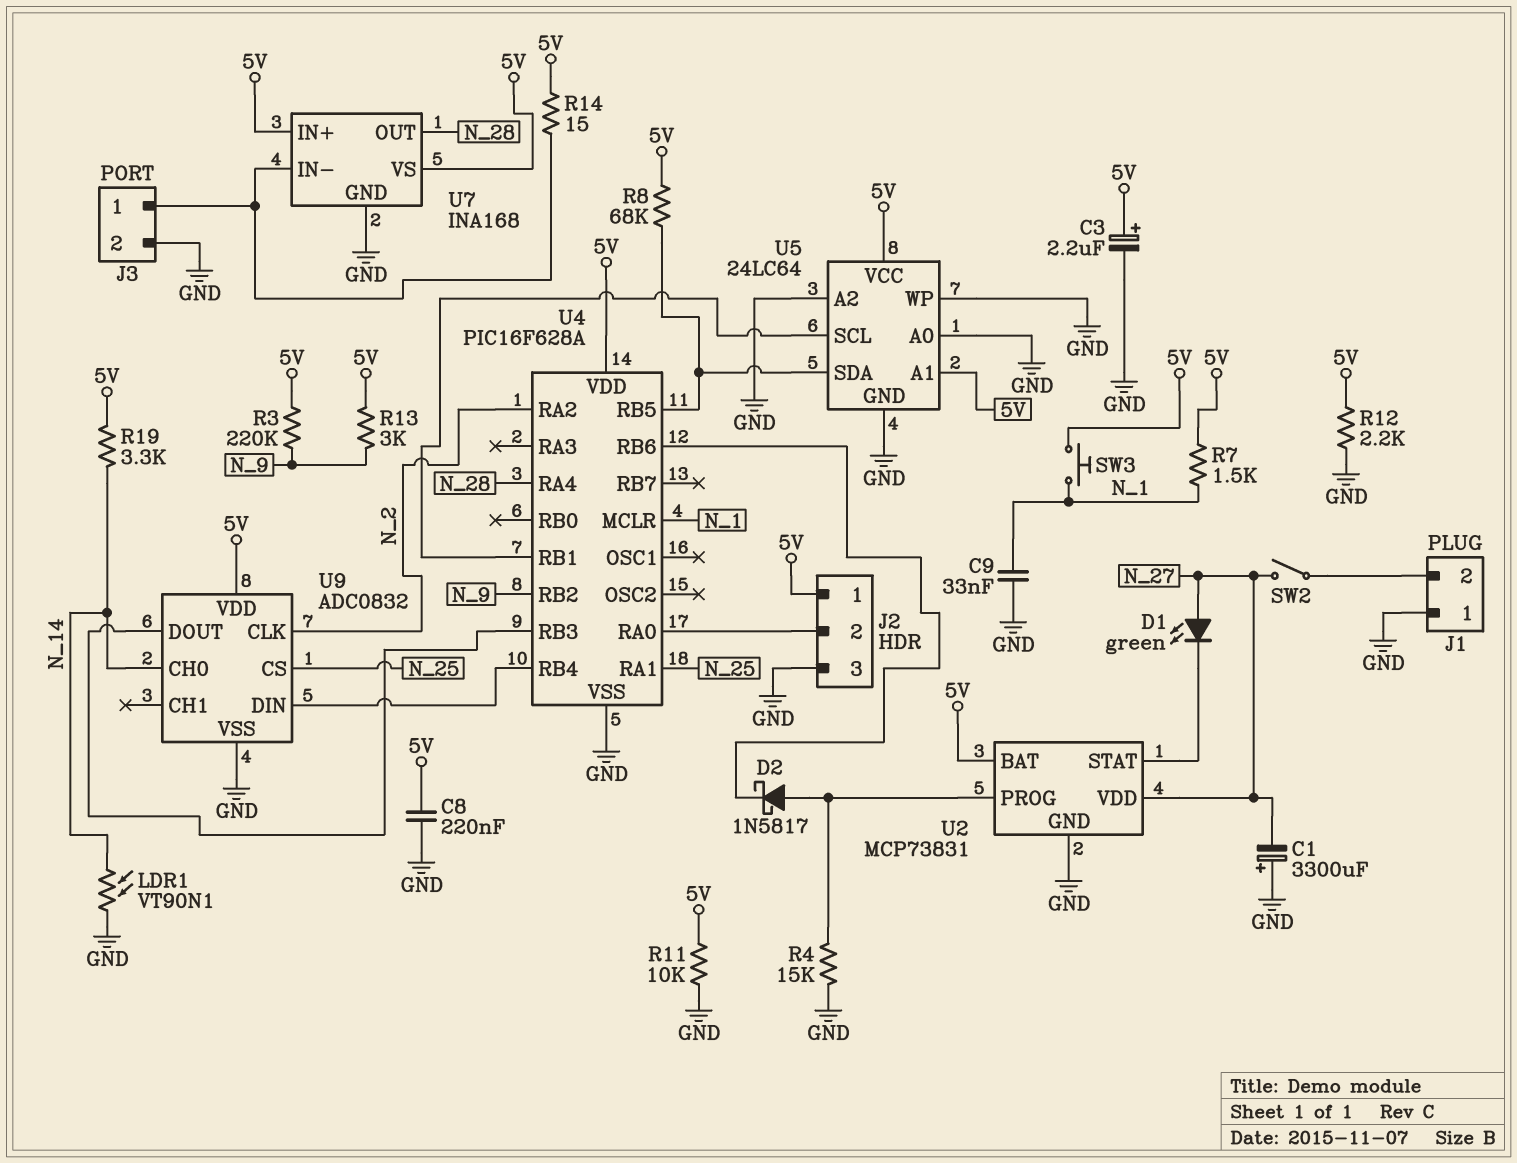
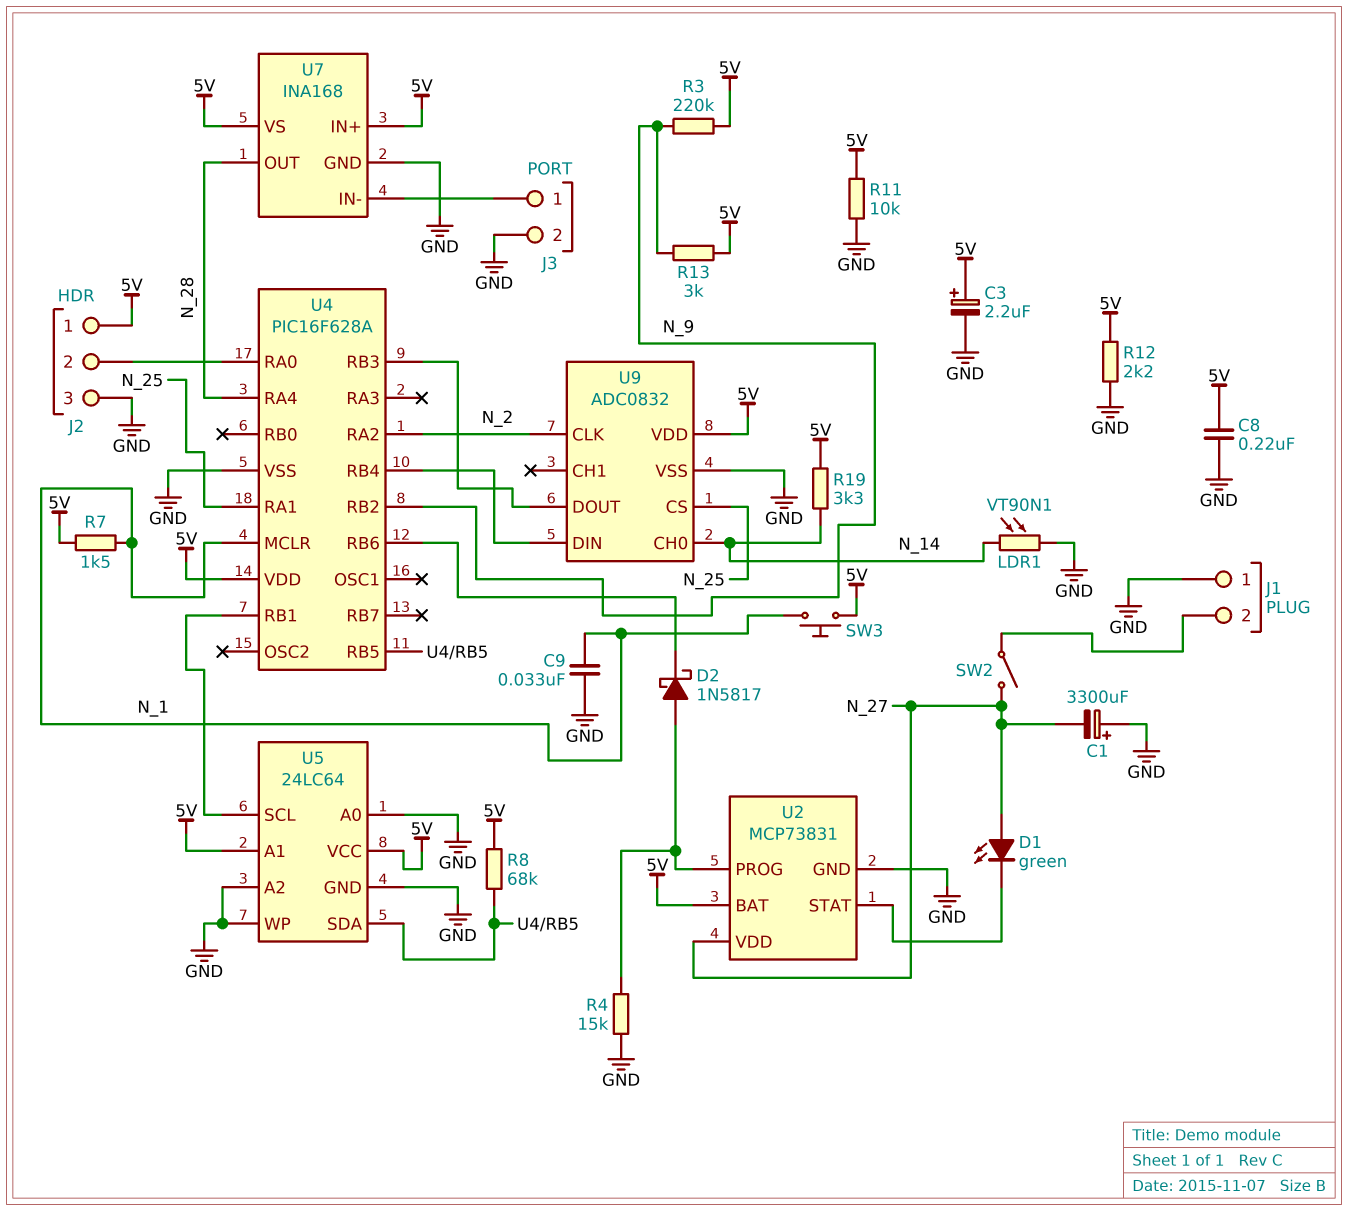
R14: 15 (5V, J3/1) -> none

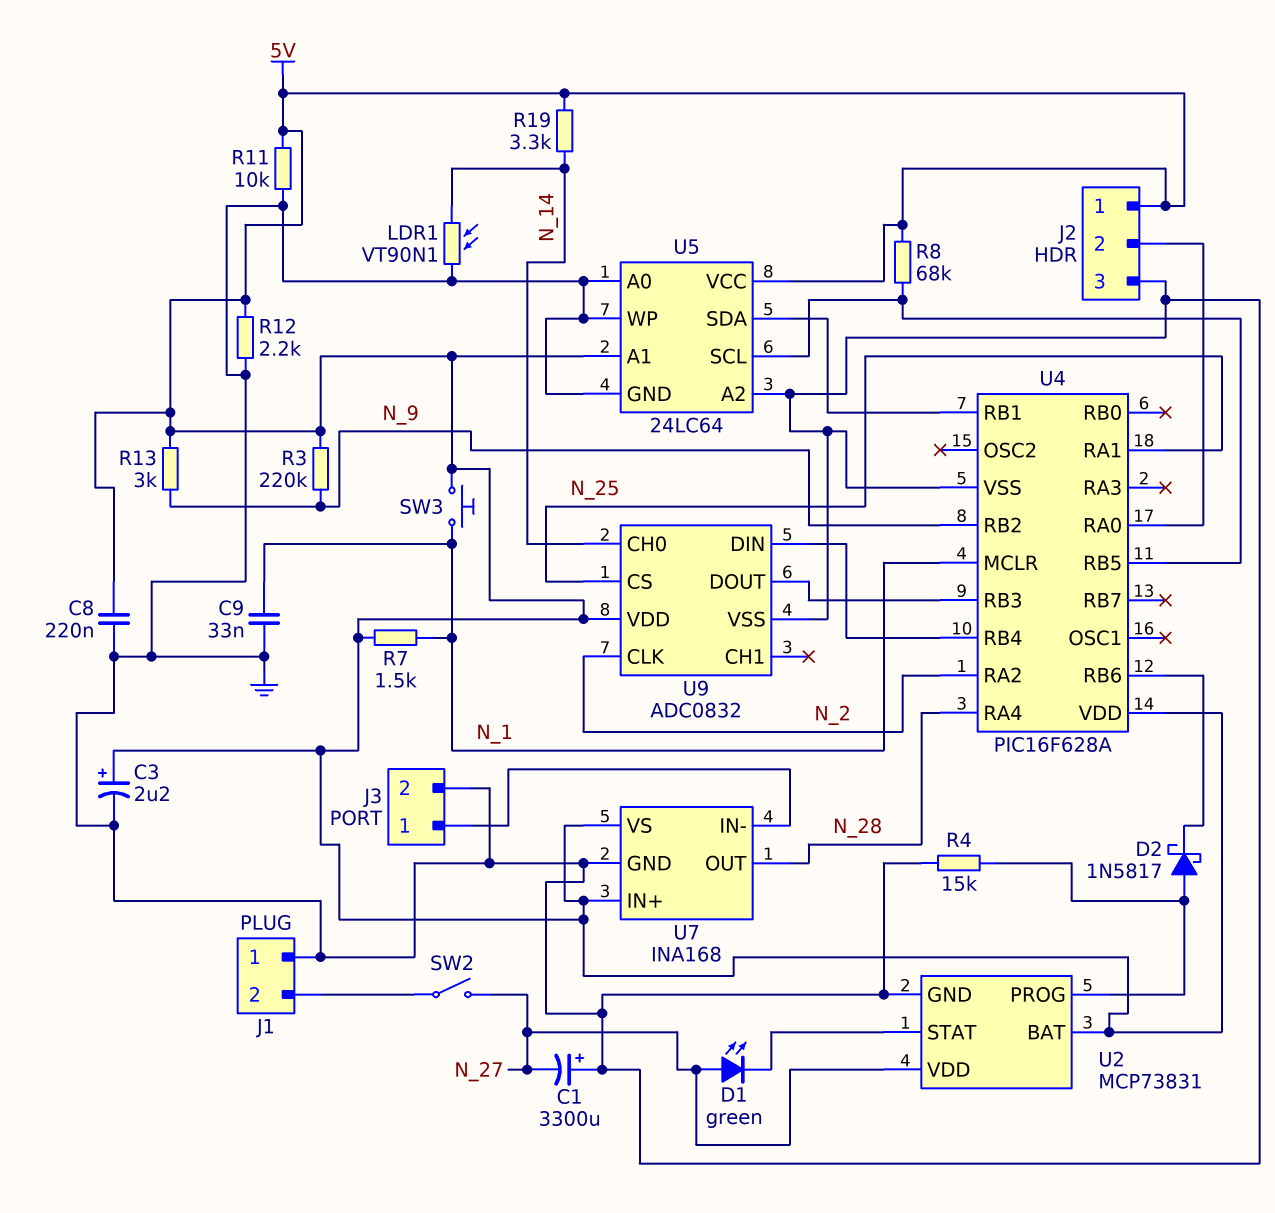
U5 pin SCL: U4/RB1 -> U4/RB5
U5 pin SDA: U4/RB5 -> U4/RB1

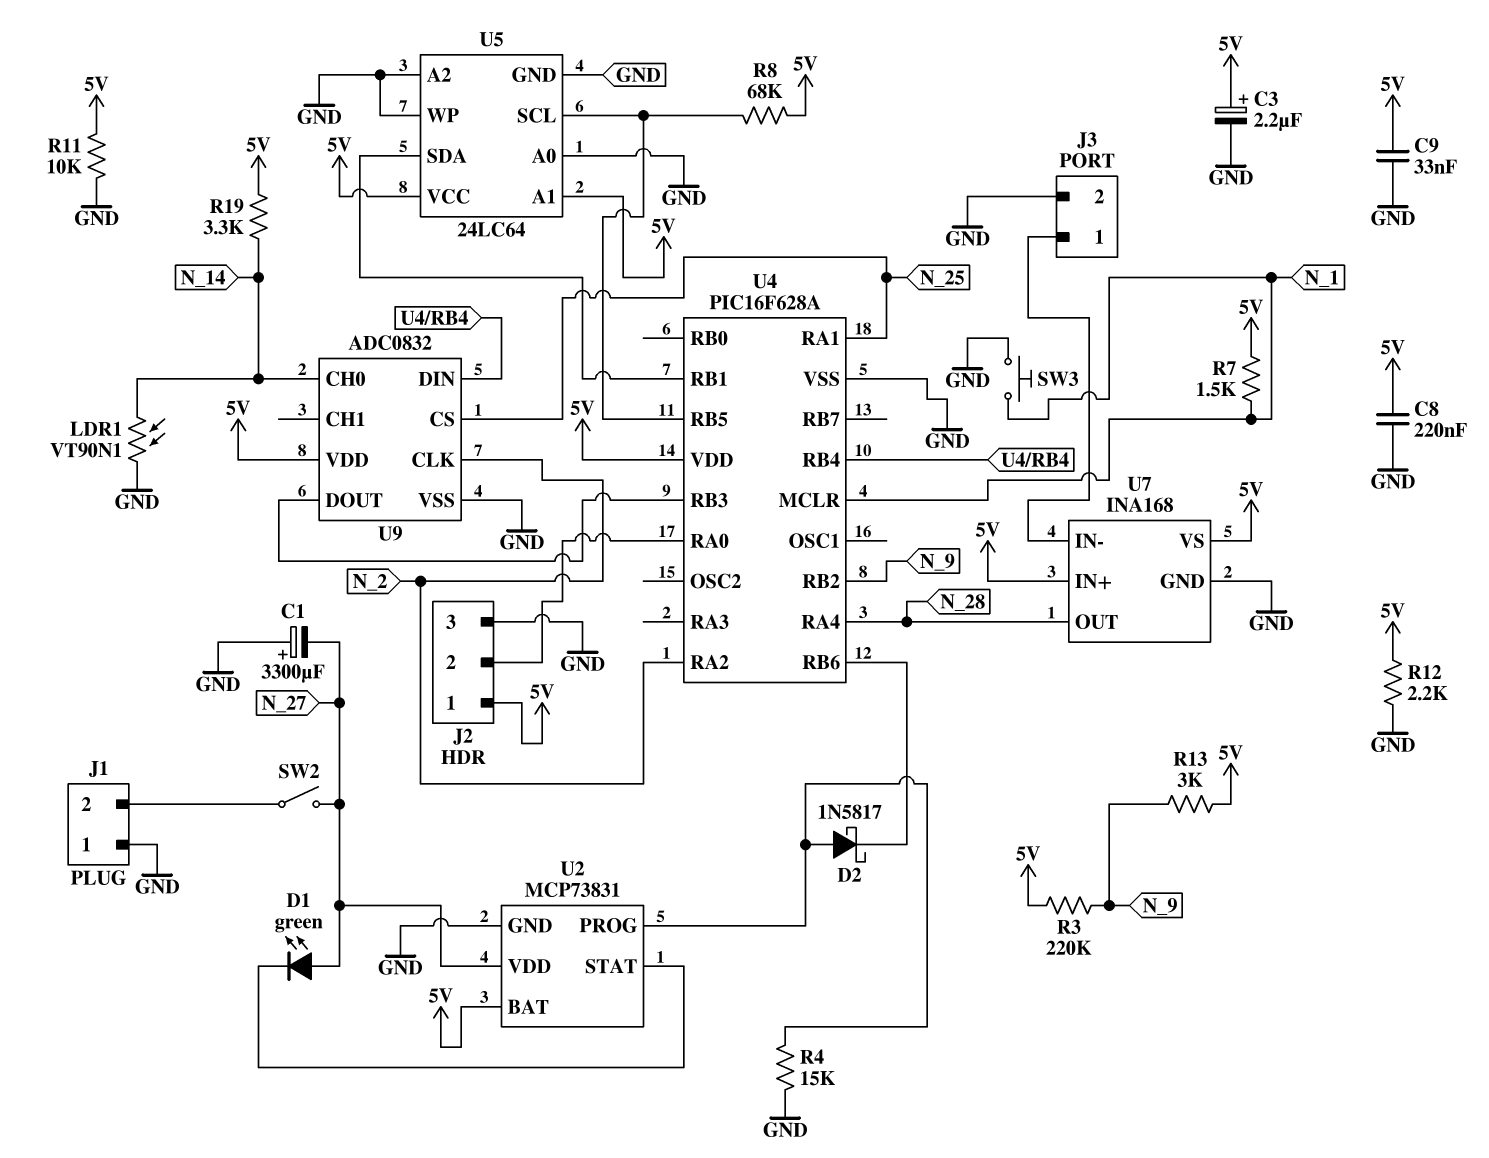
C9: 33nF (GND, N_1) -> 33nF (5V, GND)
SW3: button (5V, N_1) -> button (GND, N_1)

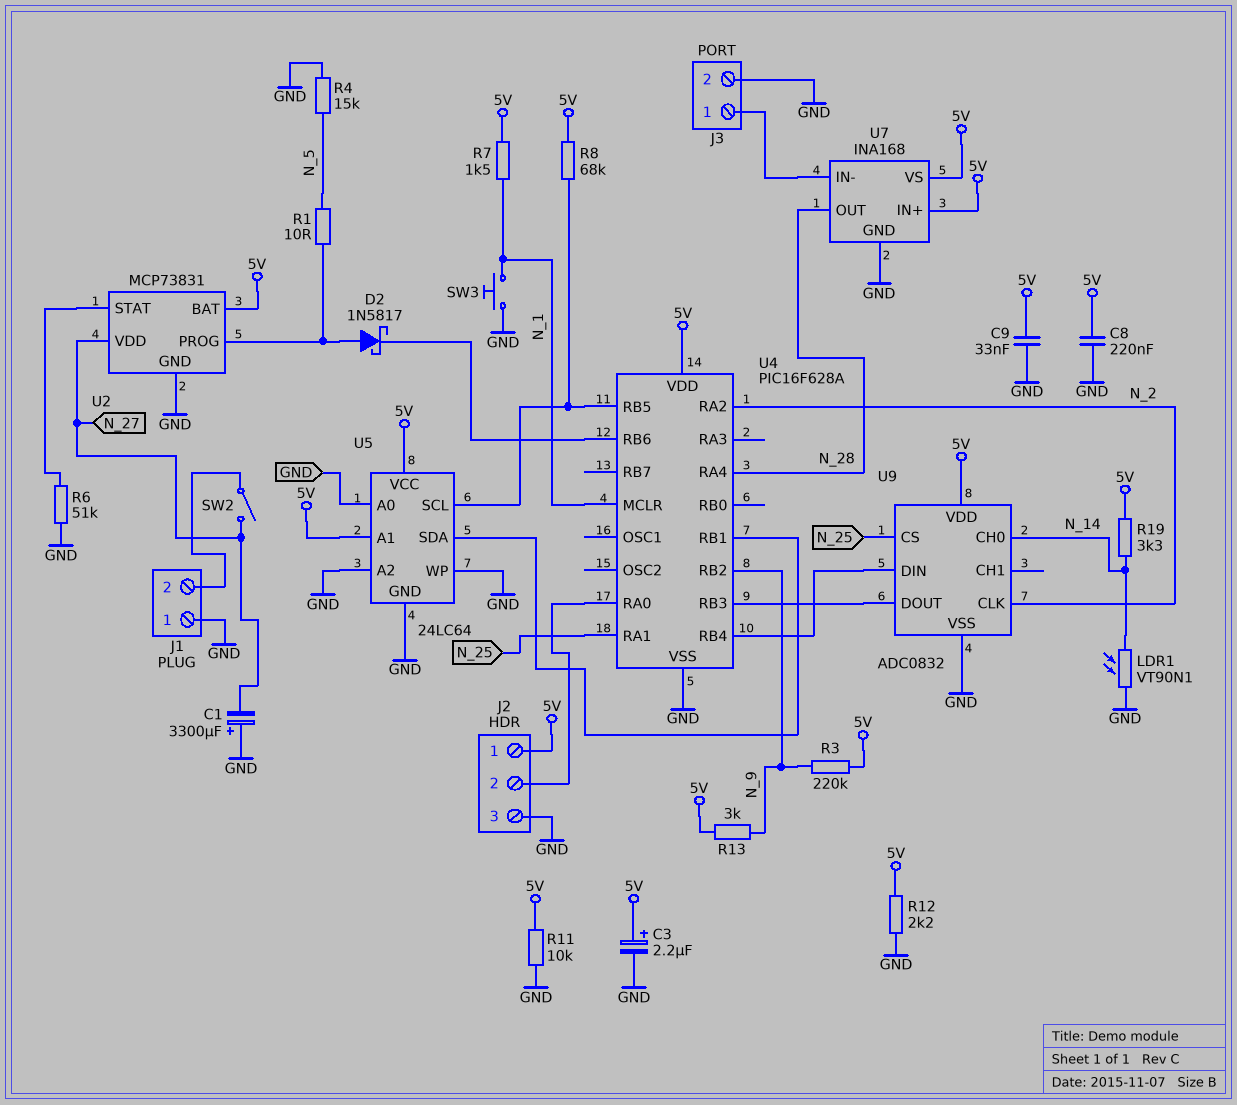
D1: LED green (A N_27, K U2/STAT) -> none
R1: none -> 10 (N_5, U2/PROG)
R4: 15k (GND, U2/PROG) -> 15k (GND, N_5)
R6: none -> 51k (GND, U2/STAT)

